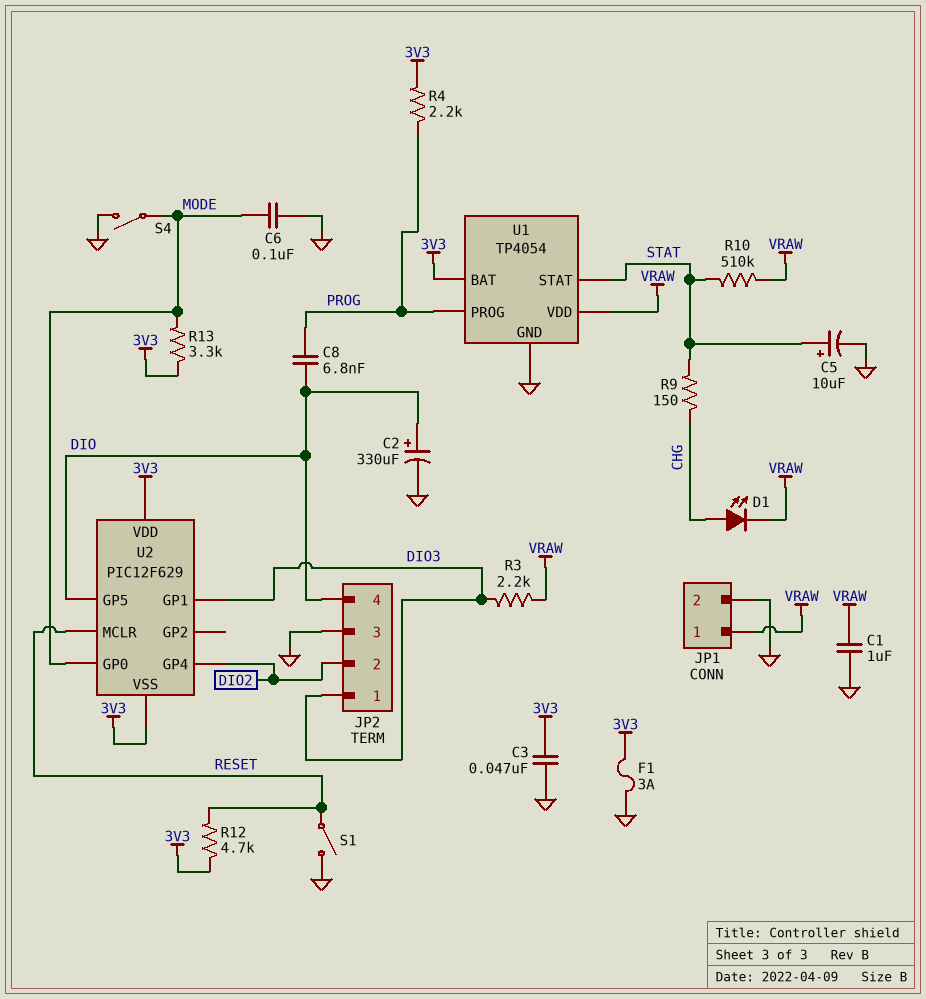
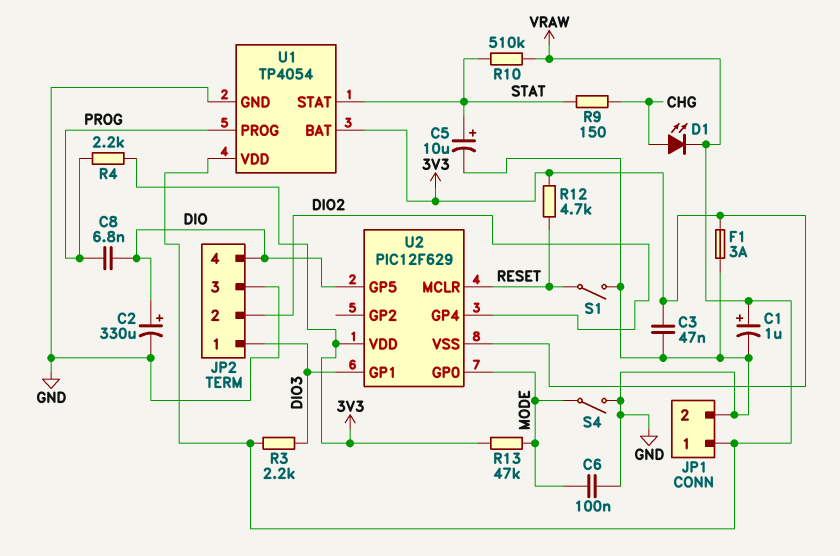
C1: 1uF (GND, VRAW) -> 1uF (plus VRAW, minus GND)
R13: 3.3k (3V3, MODE) -> 47k (3V3, MODE)

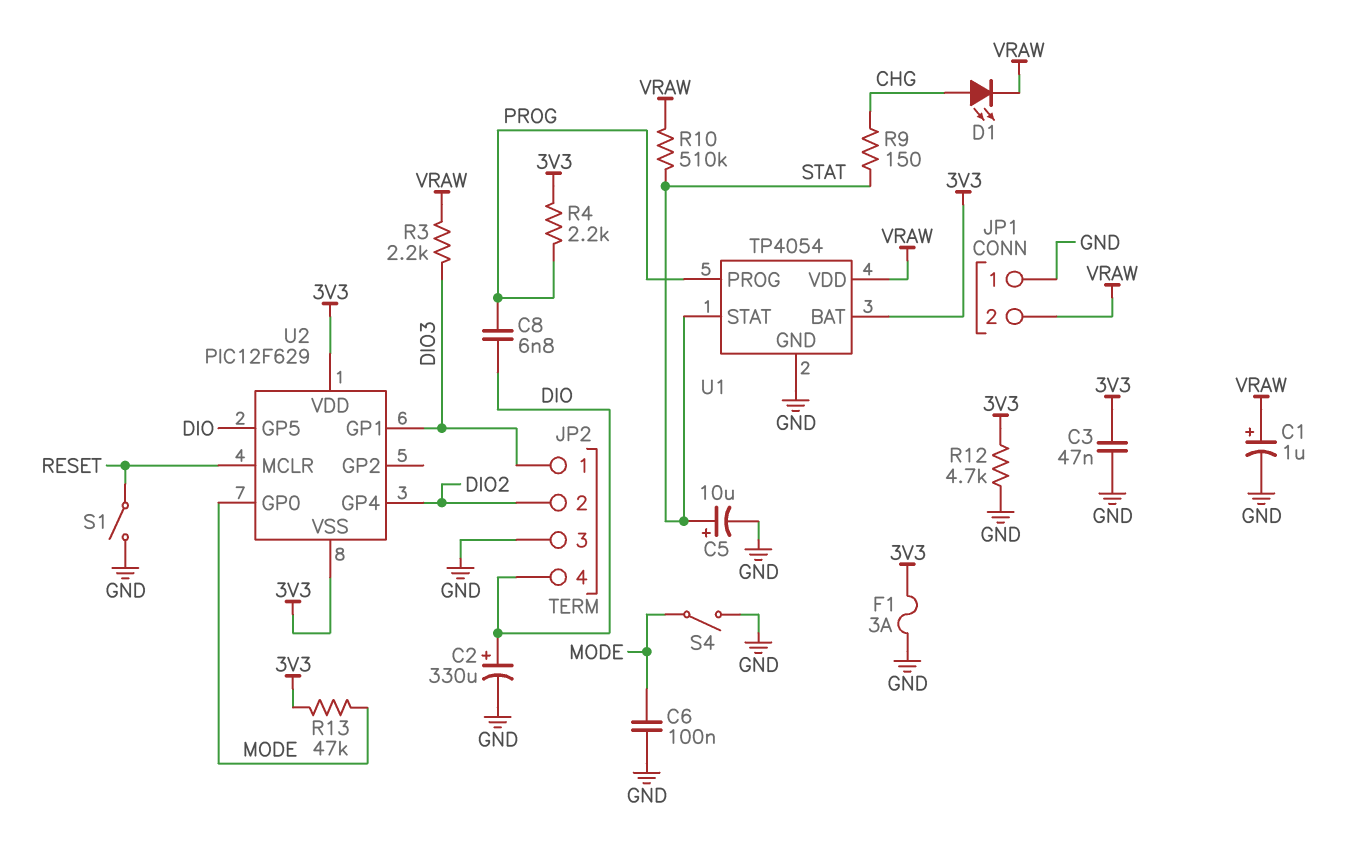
JP1 pin 1: VRAW -> GND
JP1 pin 2: GND -> VRAW
R12: 4.7k (3V3, RESET) -> 4.7k (3V3, GND)

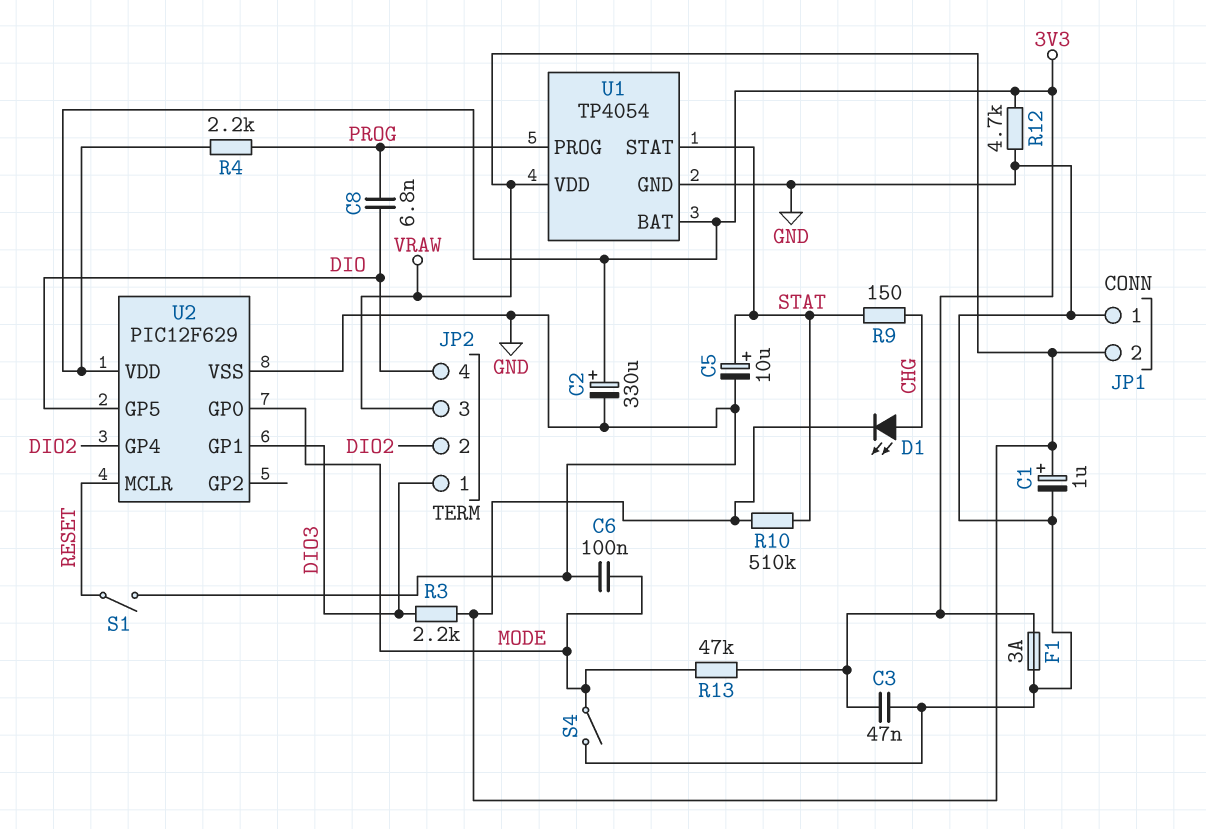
C2: 330uF (plus DIO, minus GND) -> 330uF (plus 3V3, minus GND)
JP2 pin 3: GND -> VRAW
U2 pin VSS: 3V3 -> GND

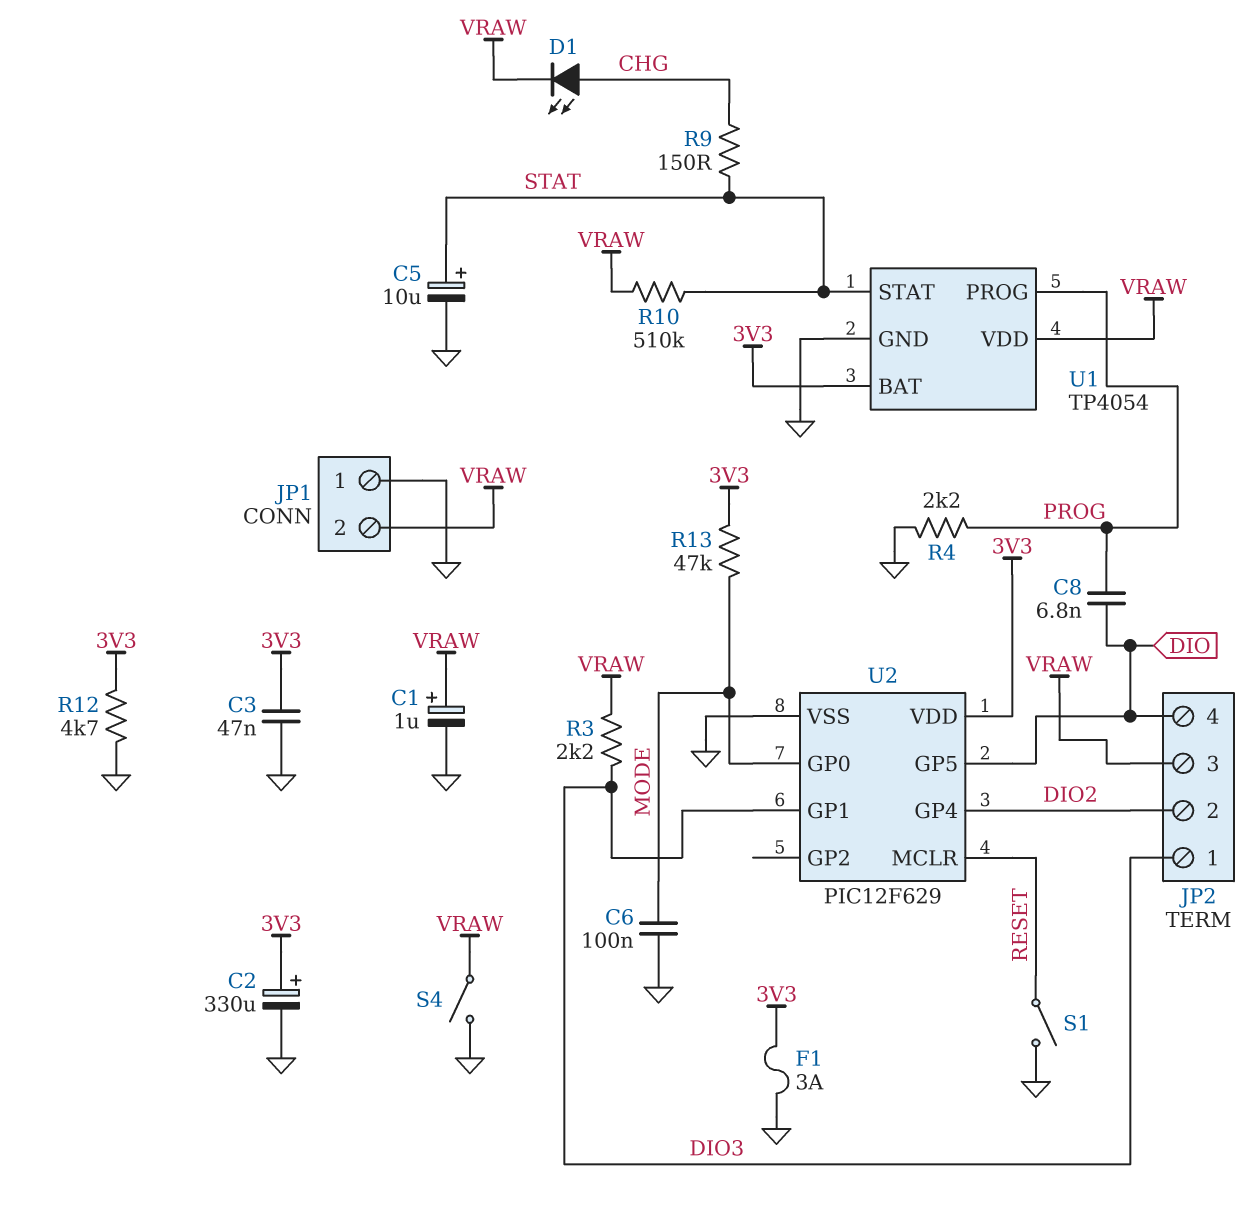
R4: 2.2k (3V3, PROG) -> 2.2k (GND, PROG)
S4: switch (GND, MODE) -> switch (GND, VRAW)

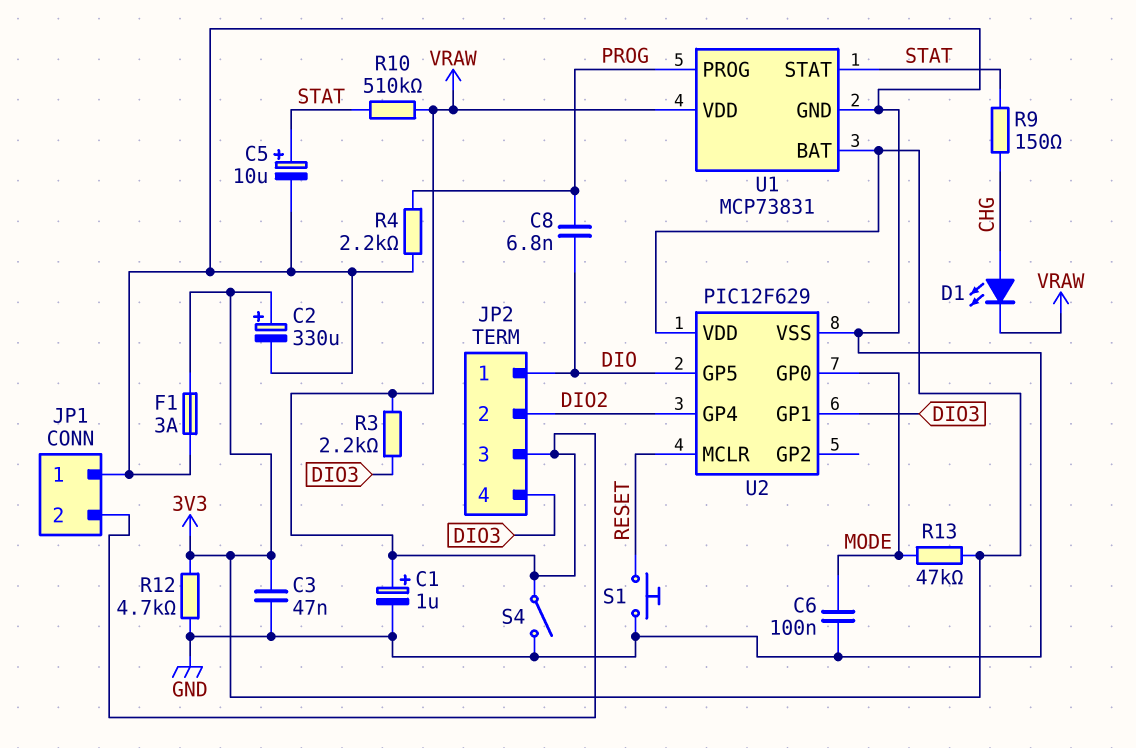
JP2 pin 1: DIO3 -> DIO
JP2 pin 4: DIO -> DIO3
S1: switch (GND, RESET) -> button (GND, RESET)
U1: TP4054 -> MCP73831

